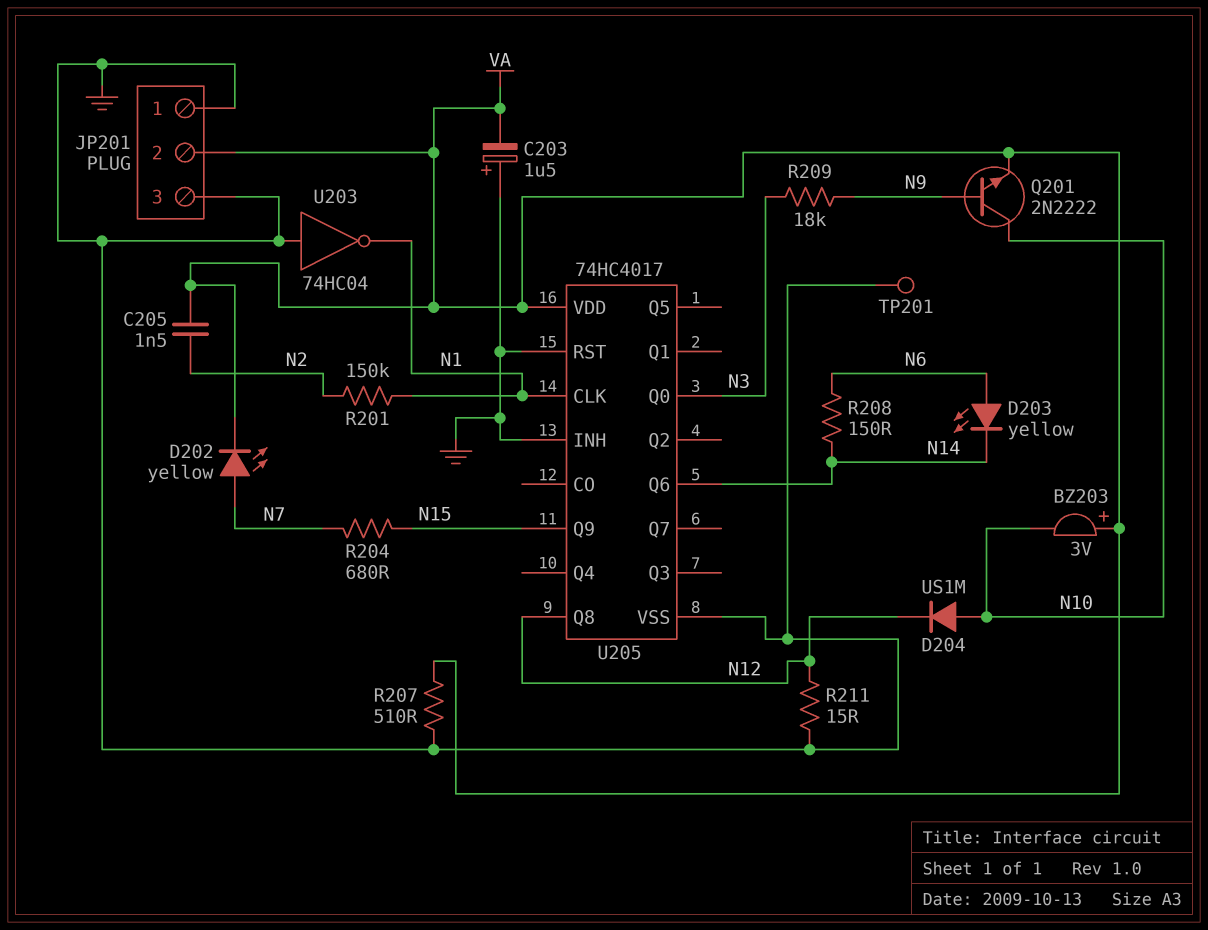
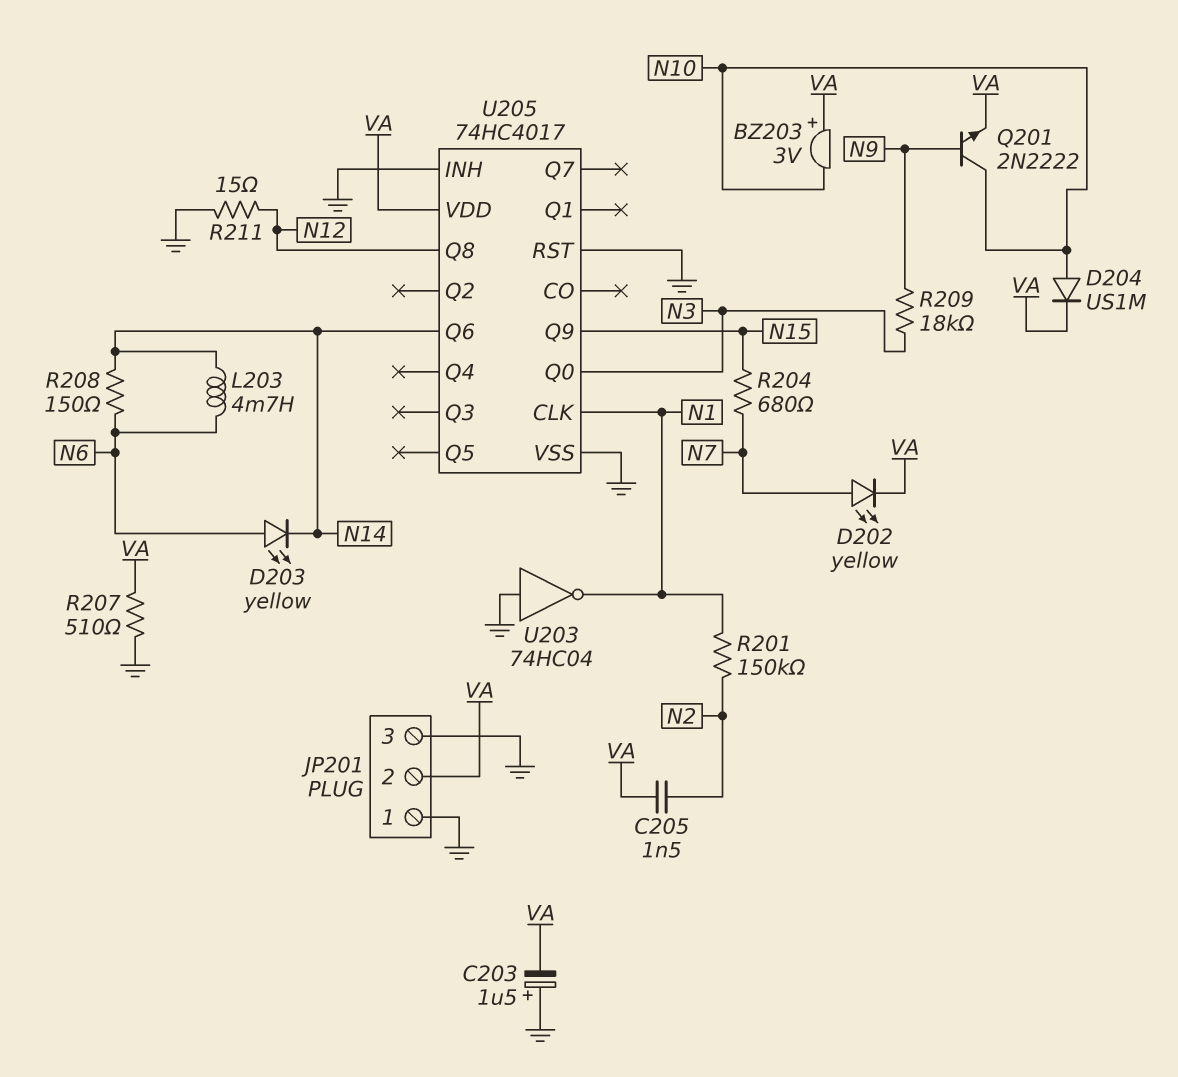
D204: diode US1M (A N10, K N12) -> diode US1M (A N10, K VA)
L203: none -> 4.7mH (N6, N14)
TP201: test point (GND) -> none

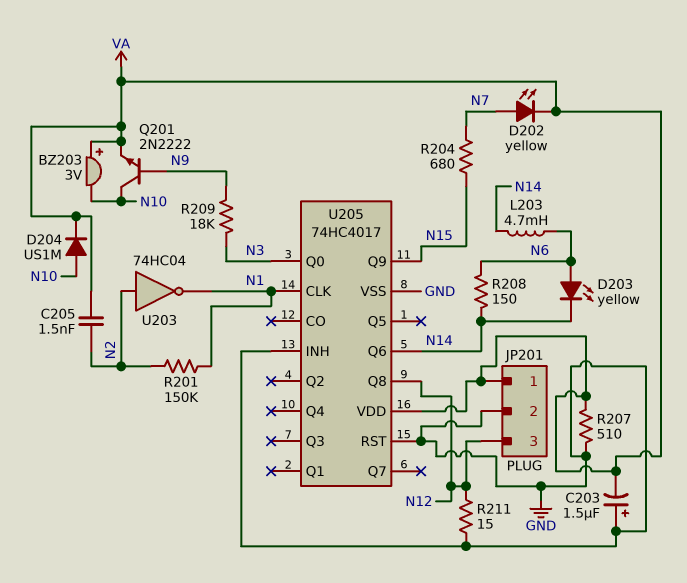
JP201 pin 1: GND -> VA
JP201 pin 2: VA -> GND
JP201 pin 3: GND -> N12
U203: NOT 74HC04 (in GND, out N1) -> NOT 74HC04 (in N2, out N1)

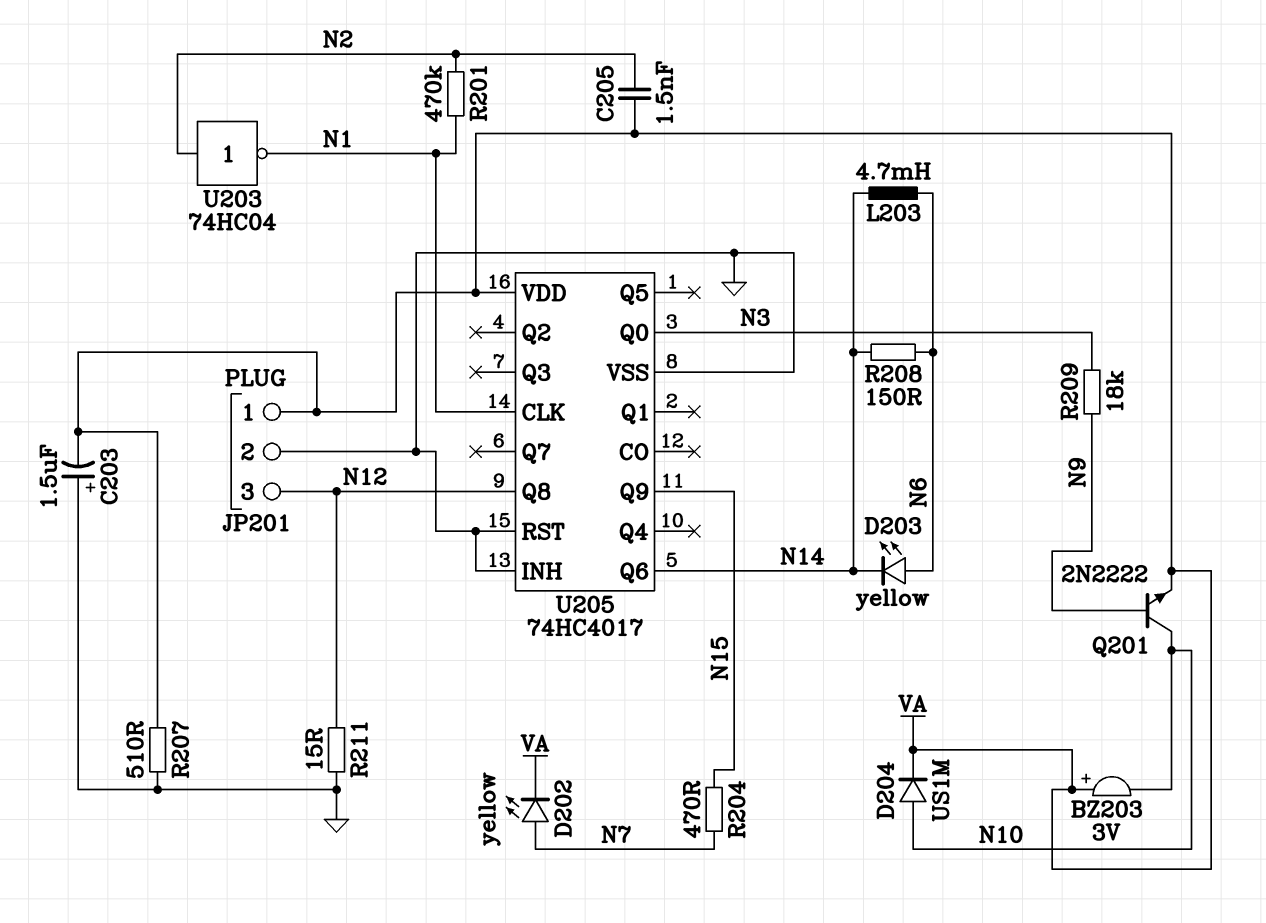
R201: 150k (N1, N2) -> 470k (N1, N2)
R204: 680 (N7, N15) -> 470 (N7, N15)

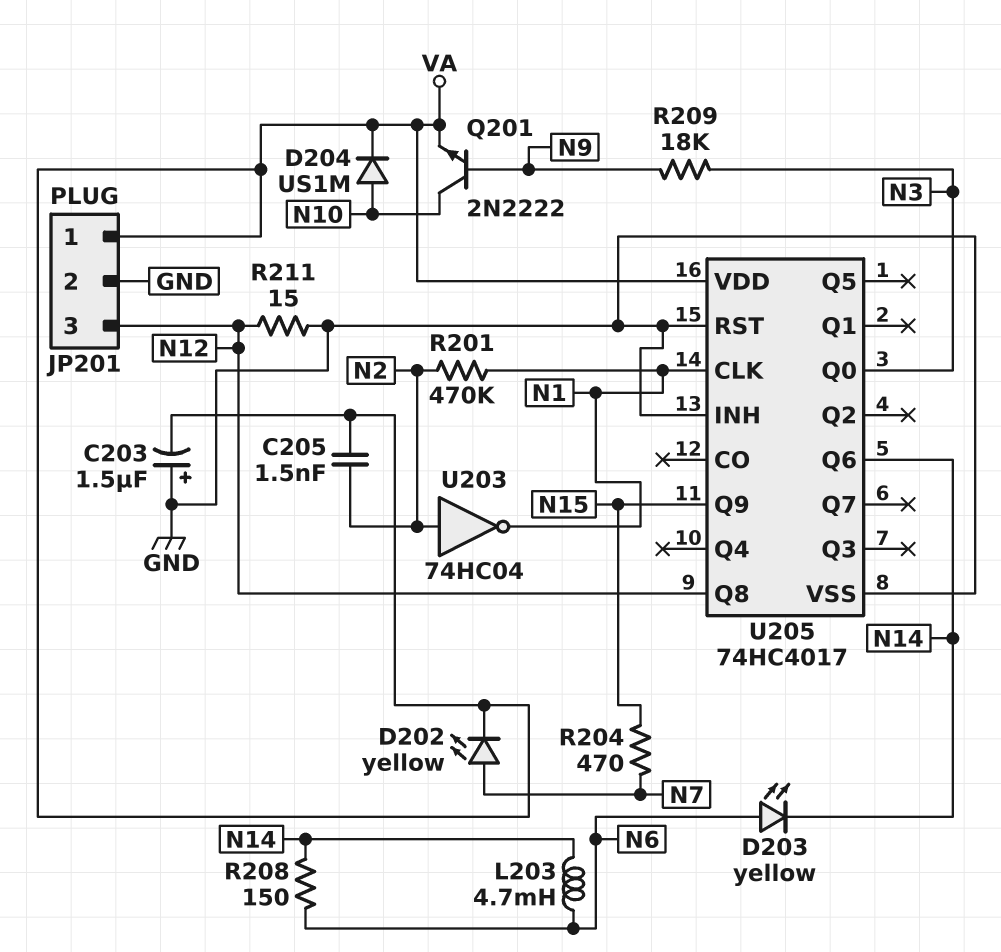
BZ203: buzzer 3V (plus VA, minus N10) -> none
R207: 510 (GND, VA) -> none

